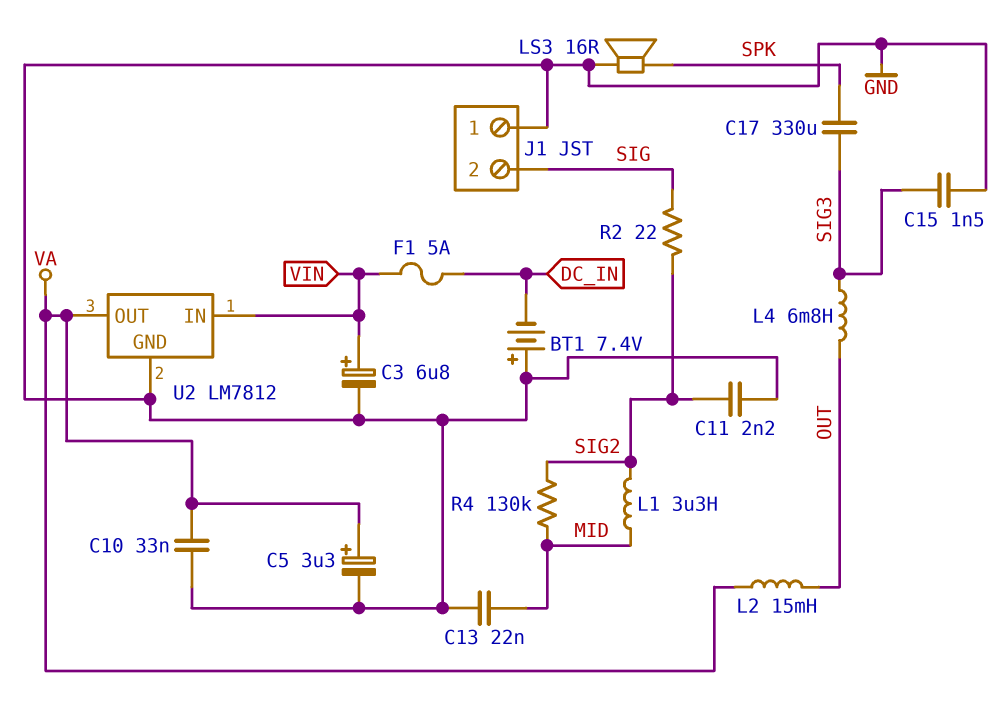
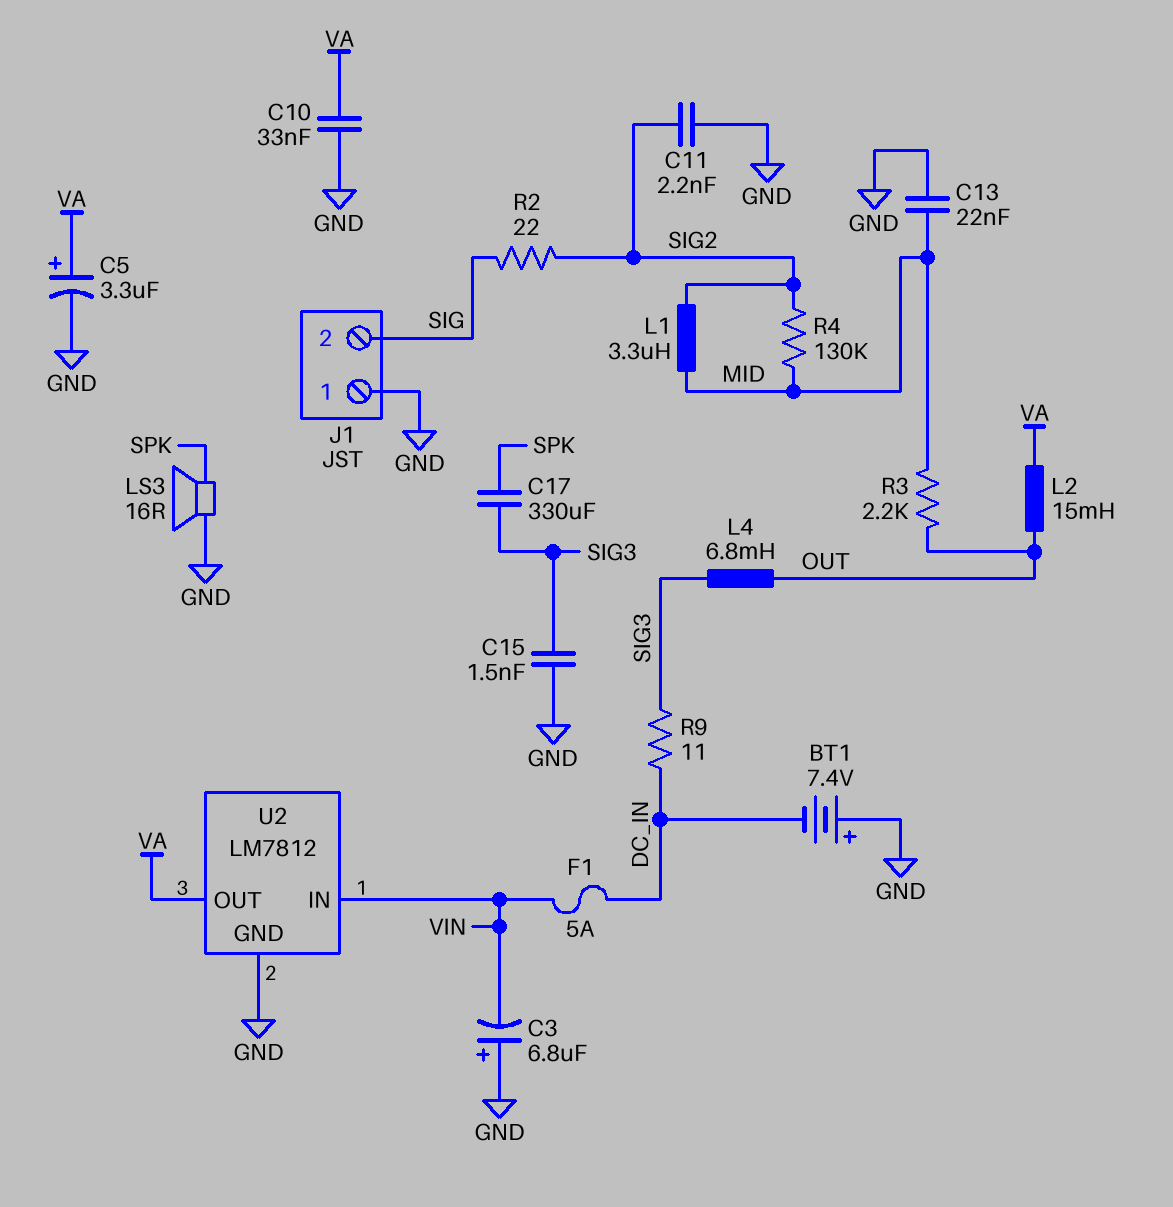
C3: 6.8uF (plus VIN, minus GND) -> 6.8uF (plus GND, minus VIN)
R3: none -> 2.2k (MID, OUT)
R9: none -> 11 (DC_IN, SIG3)

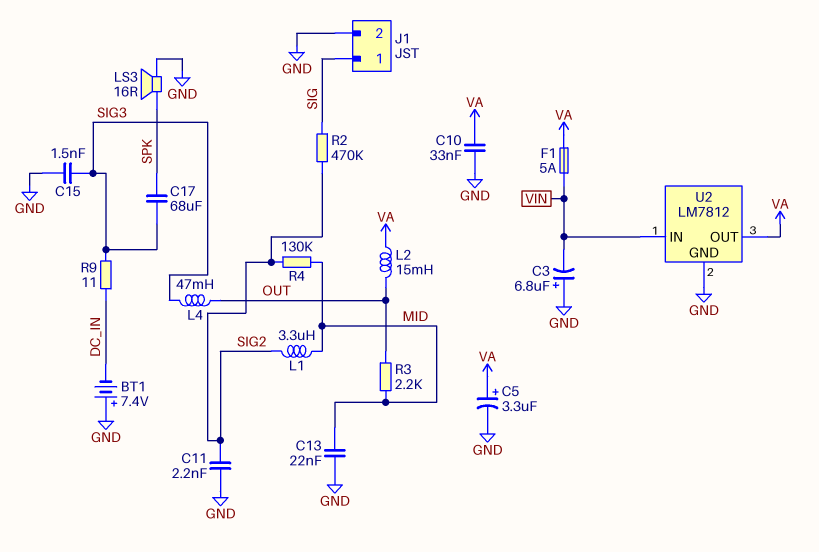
C17: 330uF (SIG3, SPK) -> 68uF (SIG3, SPK)
F1: 5A (DC_IN, VIN) -> 5A (VA, VIN)
J1 pin 1: GND -> SIG
J1 pin 2: SIG -> GND
L4: 6.8mH (OUT, SIG3) -> 47mH (OUT, SIG3)
R2: 22 (SIG, SIG2) -> 470k (SIG, SIG2)

